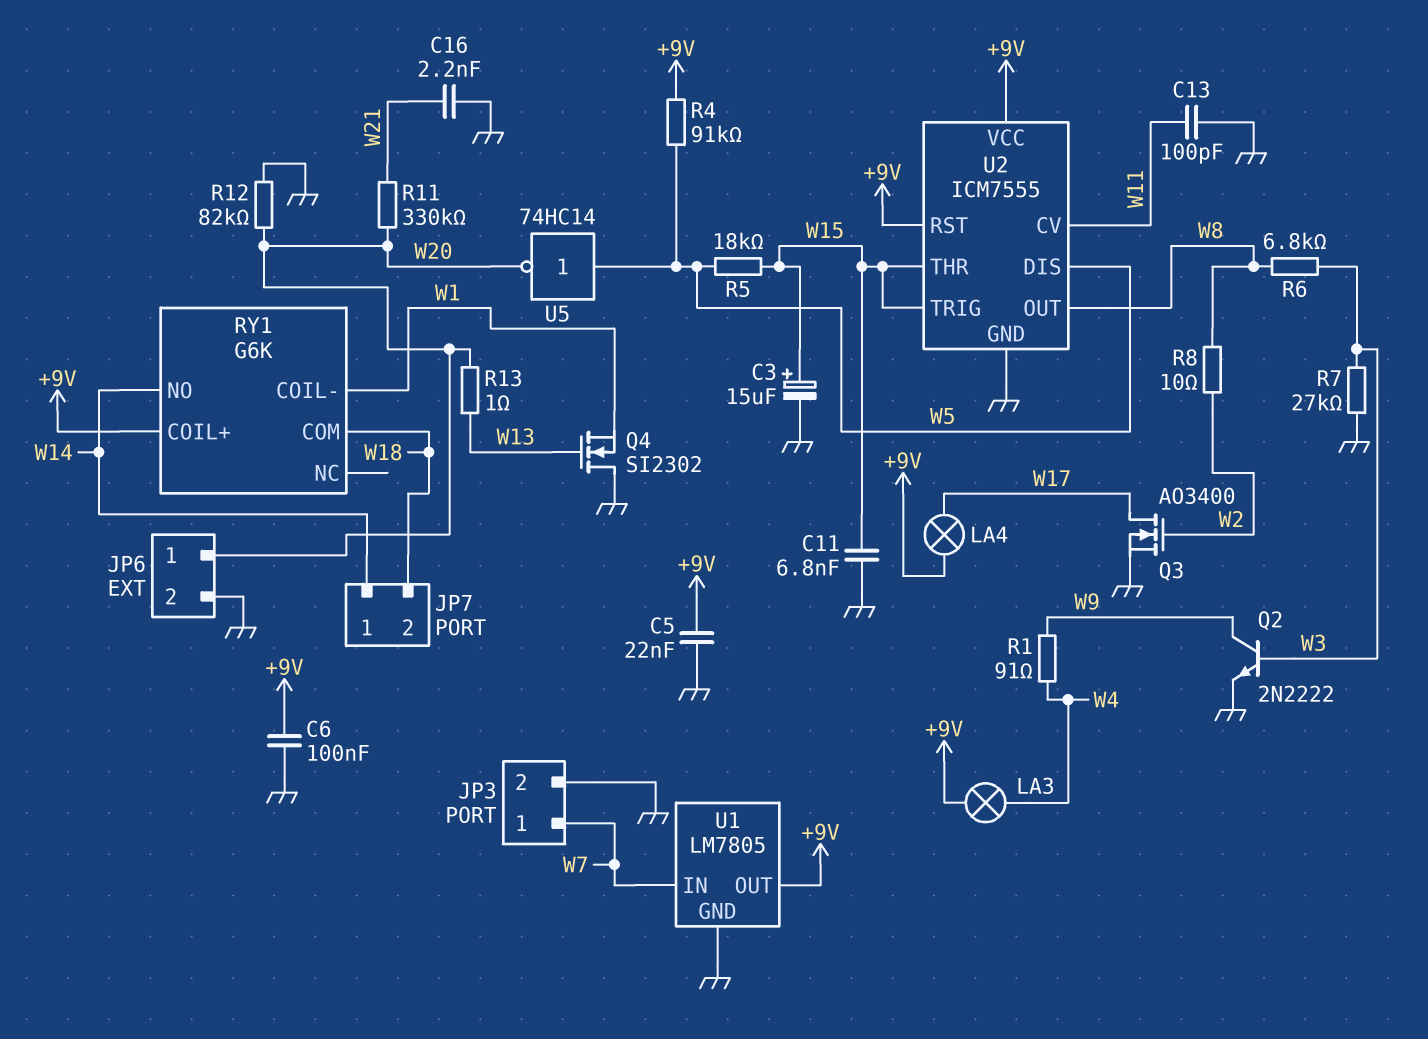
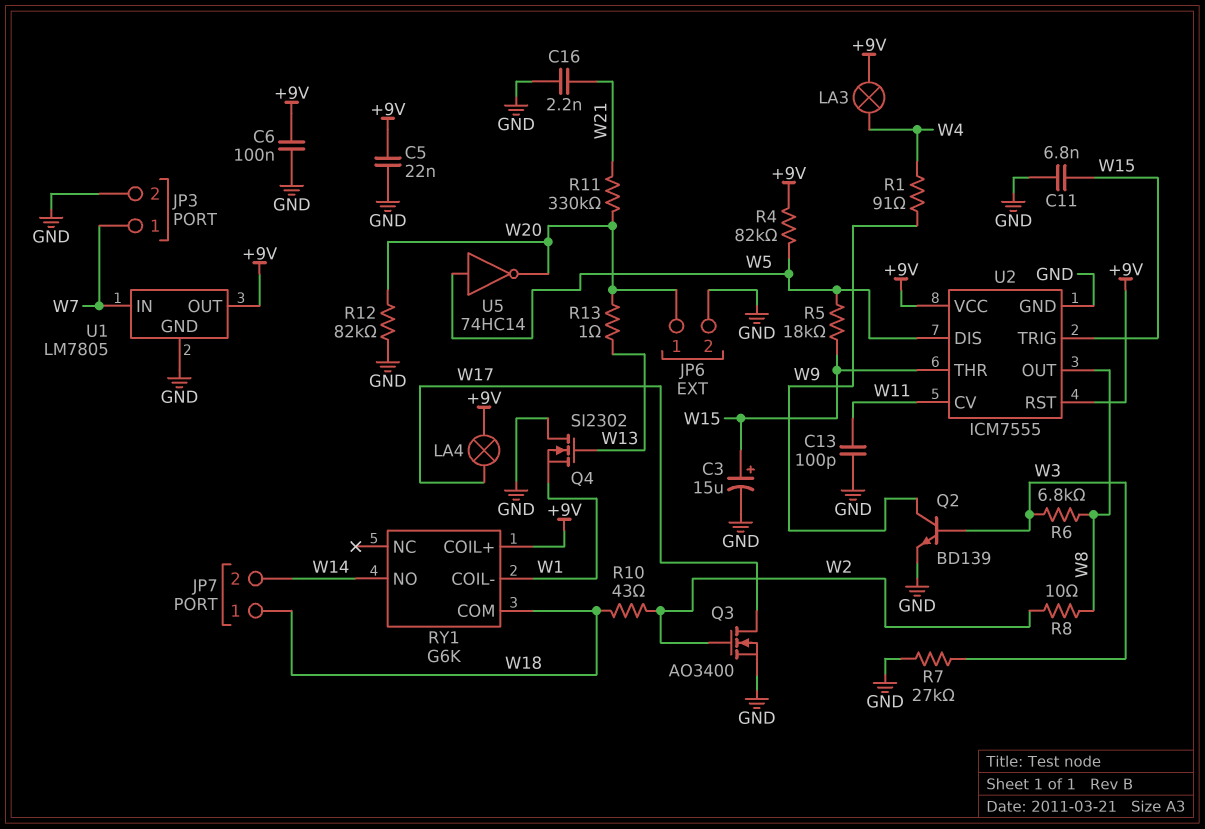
JP7 pin 1: W14 -> W18
JP7 pin 2: W18 -> W14
Q2: NPN 2N2222 (B W3, C W9, E GND) -> NPN BD139 (B W3, C W9, E GND)
R4: 91k (+9V, W5) -> 82k (+9V, W5)
R10: none -> 43 (W2, W18)

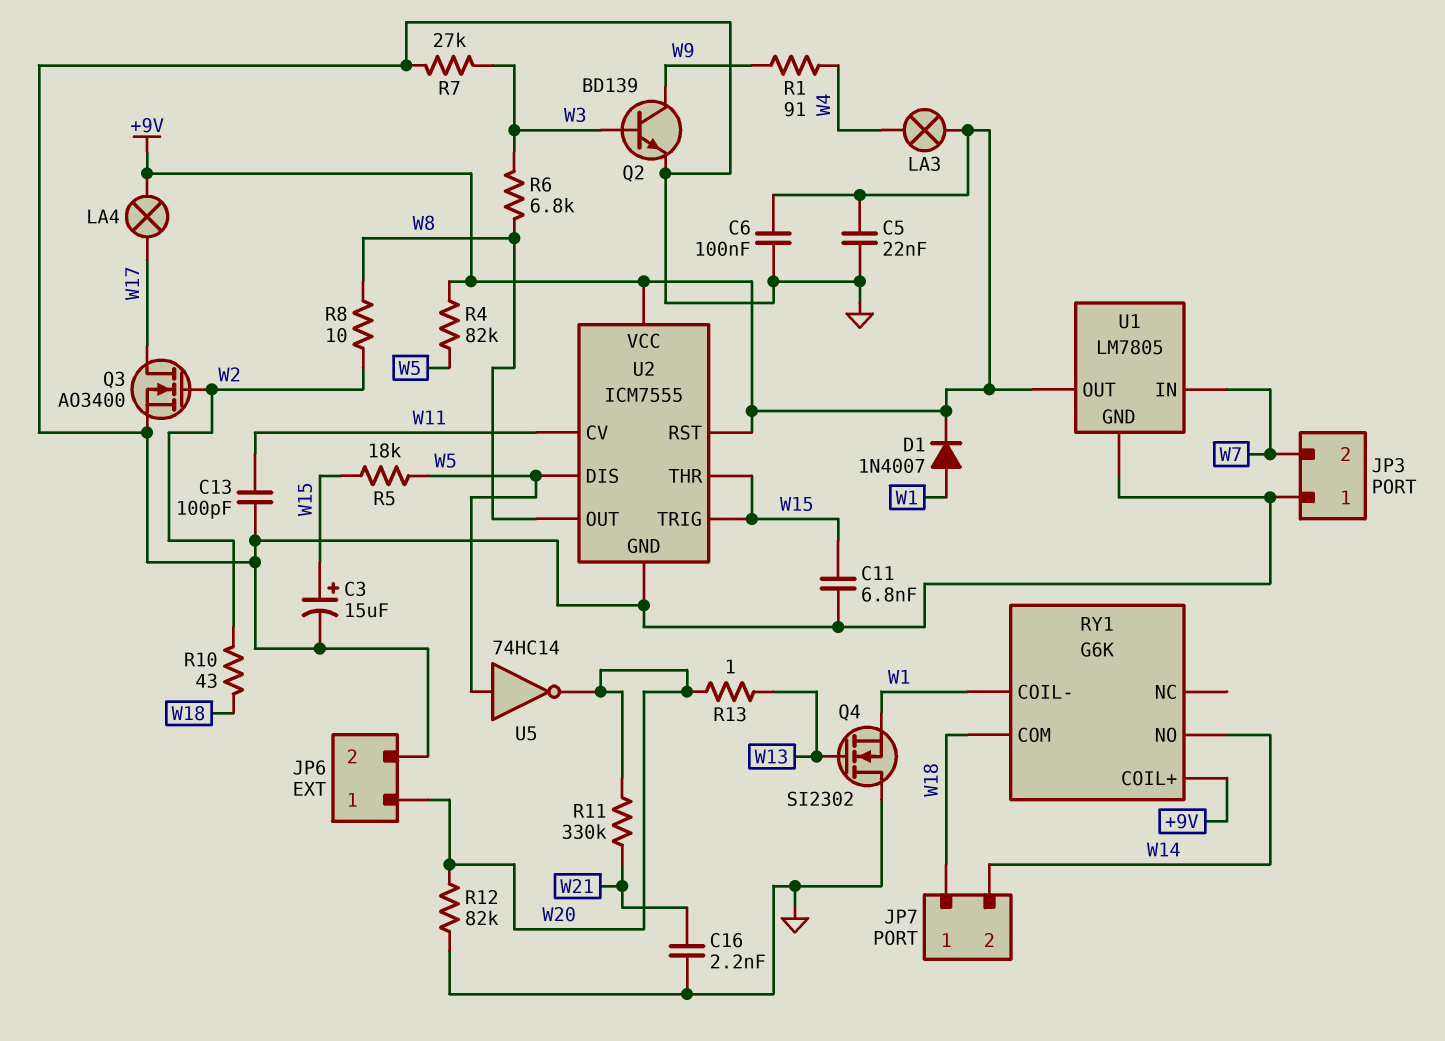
D1: none -> diode 1N4007 (A W1, K +9V)
JP3 pin 1: W7 -> GND
JP3 pin 2: GND -> W7

